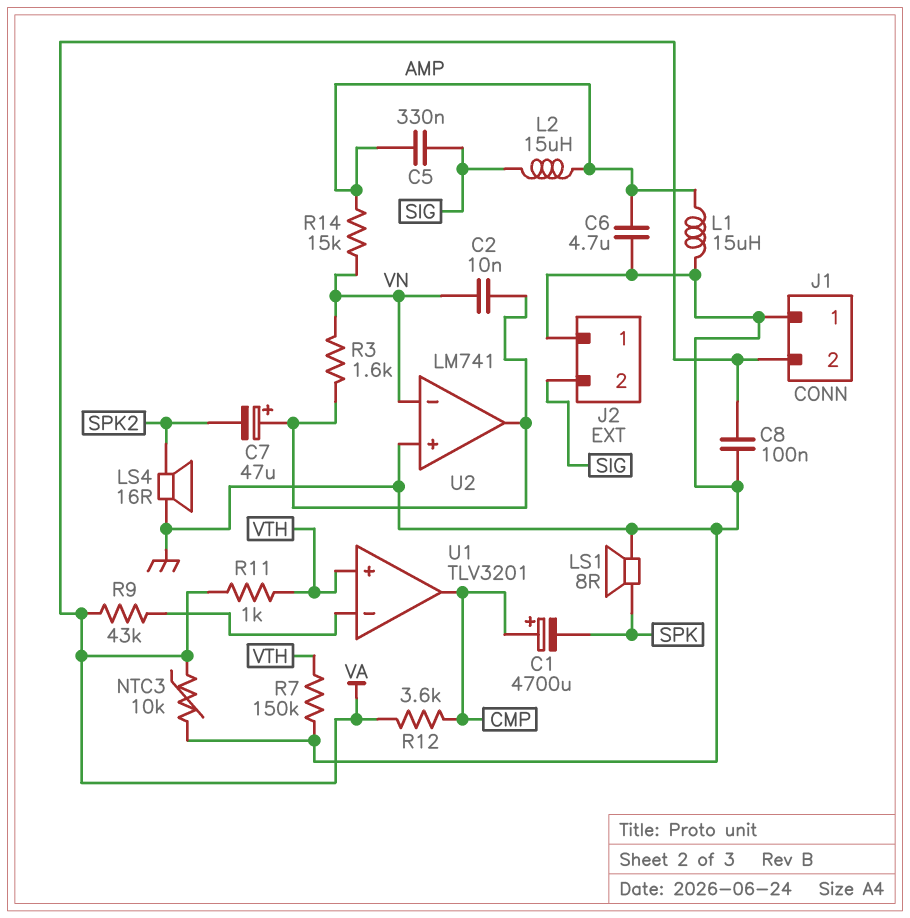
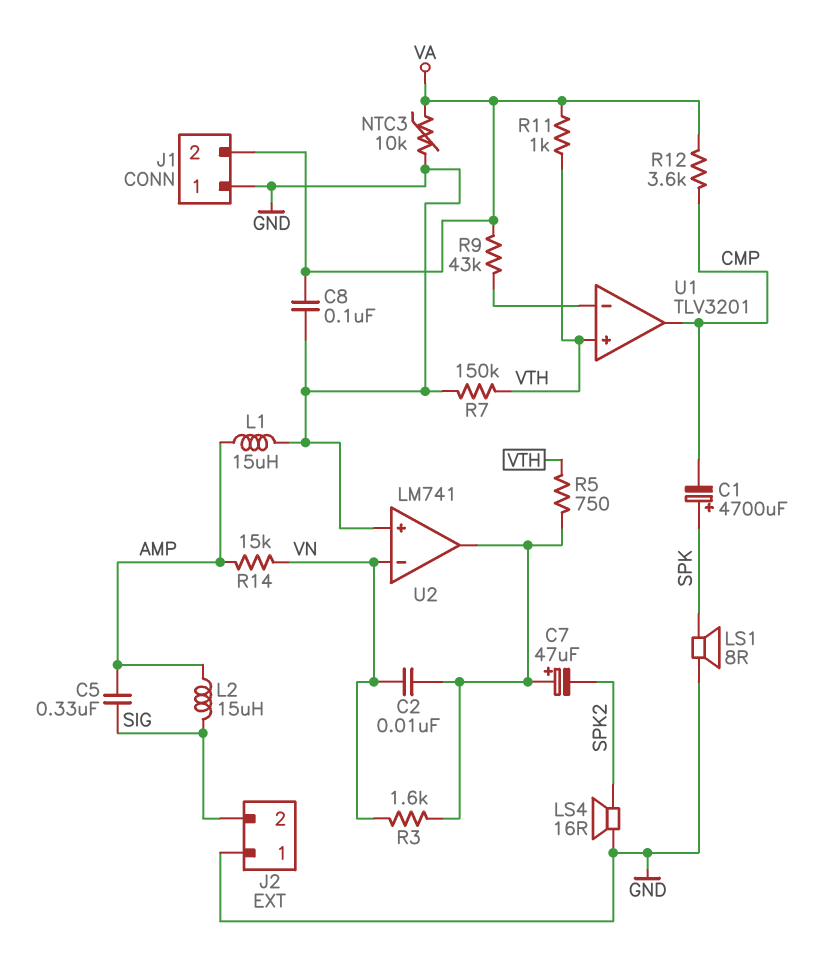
C1: 4700uF (plus CMP, minus SPK) -> 4700uF (plus SPK, minus CMP)
C6: 4.7uF (AMP, GND) -> none
R5: none -> 750 (U2/out, VTH)

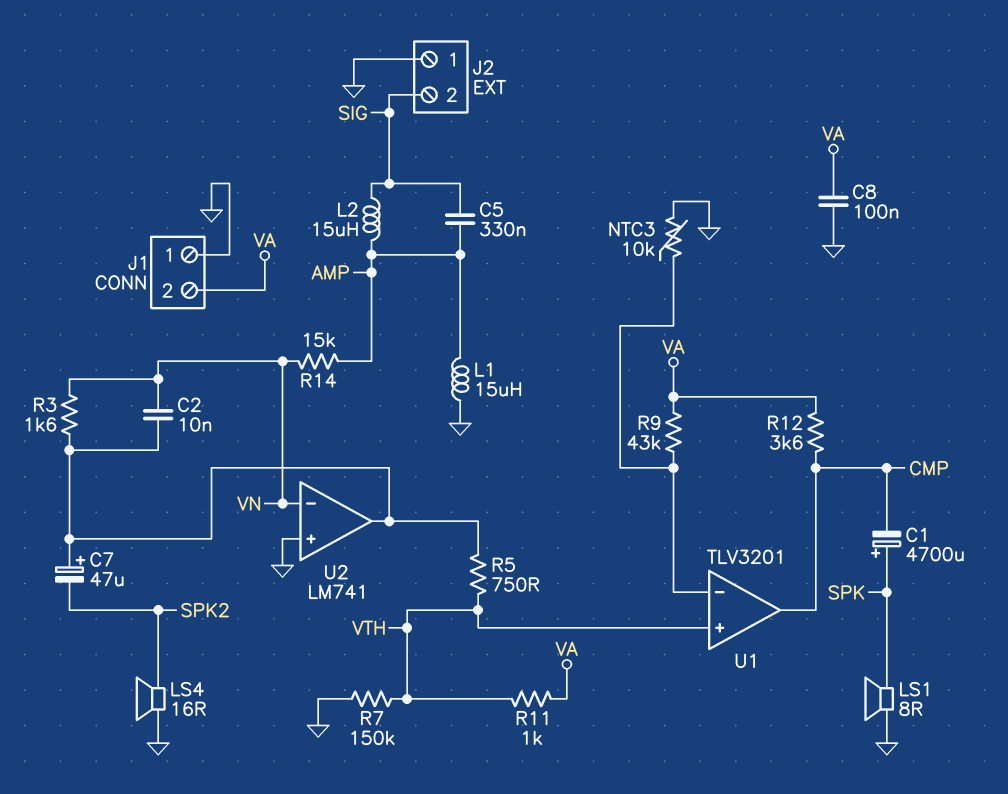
NTC3: 10k (GND, VA) -> 10k (GND, U1/in-)

